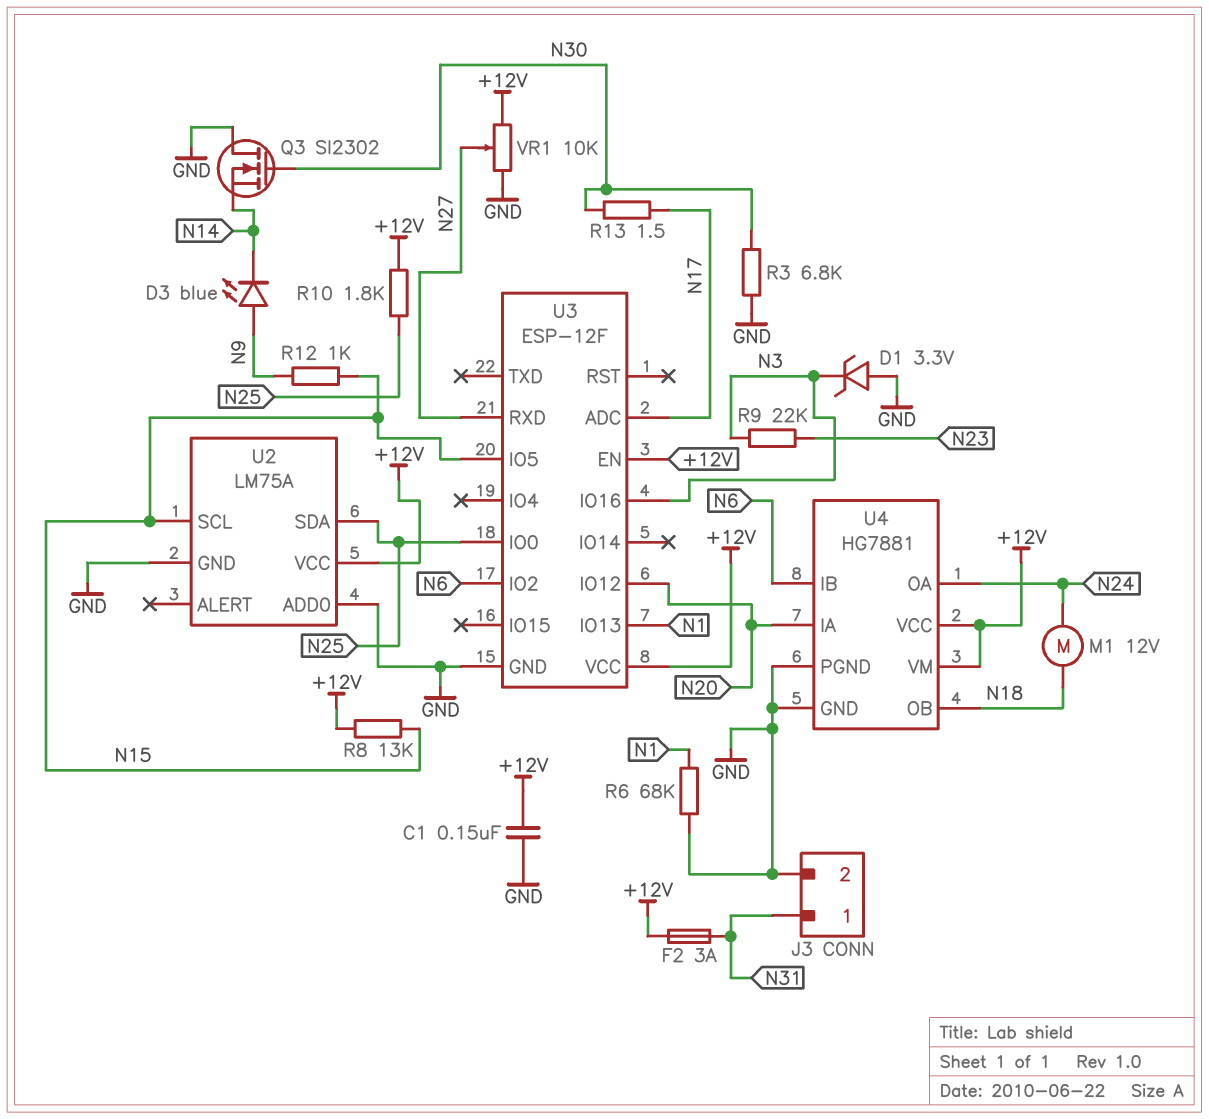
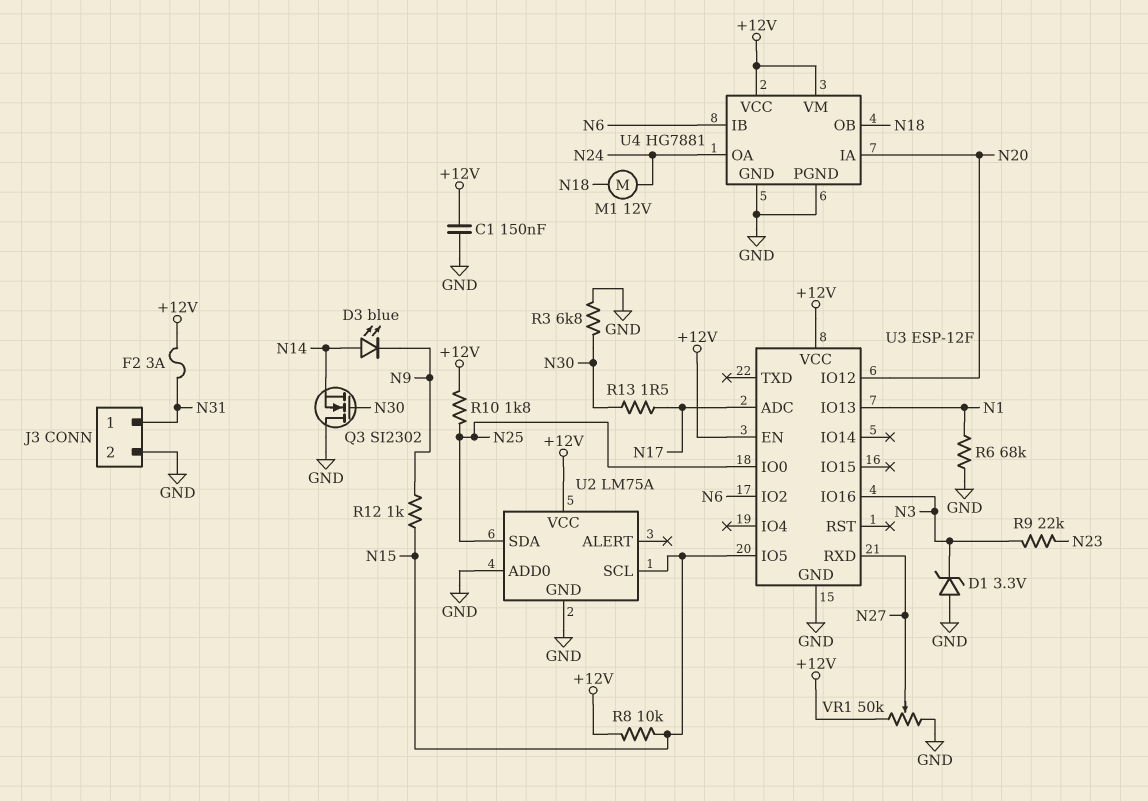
D3: LED blue (A N9, K N14) -> LED blue (A N14, K N9)
R8: 13k (+12V, N15) -> 10k (+12V, N15)
VR1: 10k (+12V, GND, wiper N27) -> 50k (+12V, GND, wiper N27)

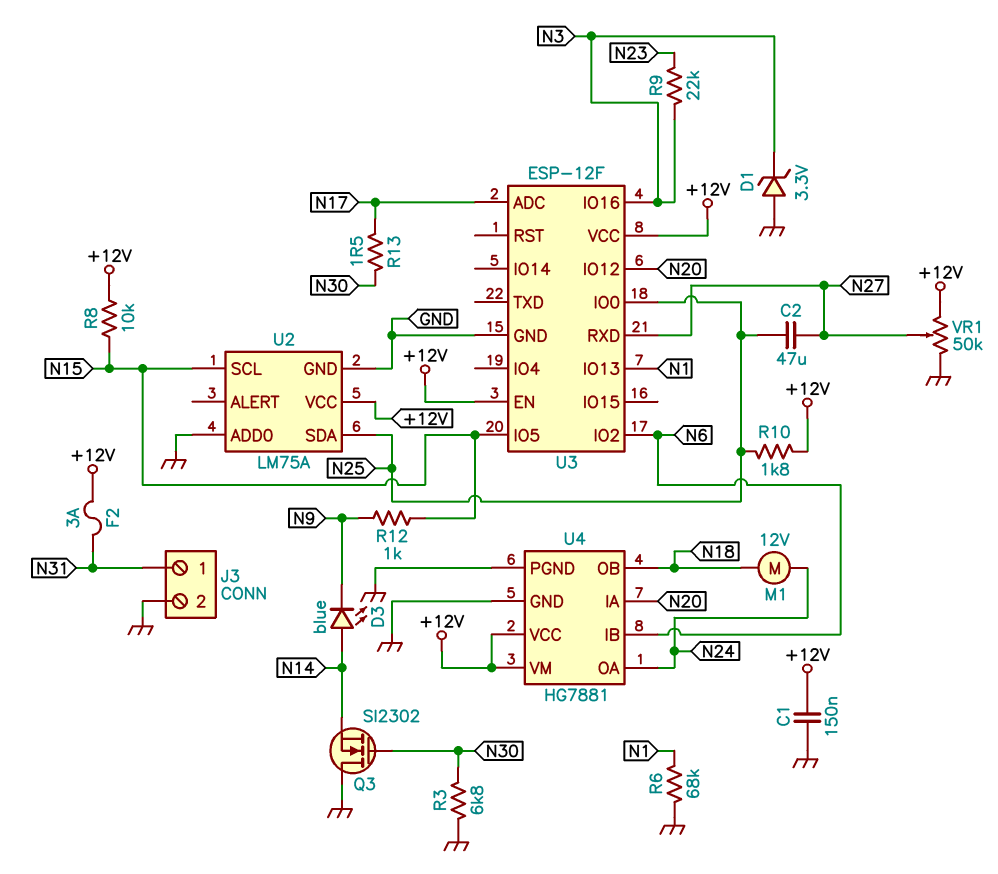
C2: none -> 47uF (N25, N27)

